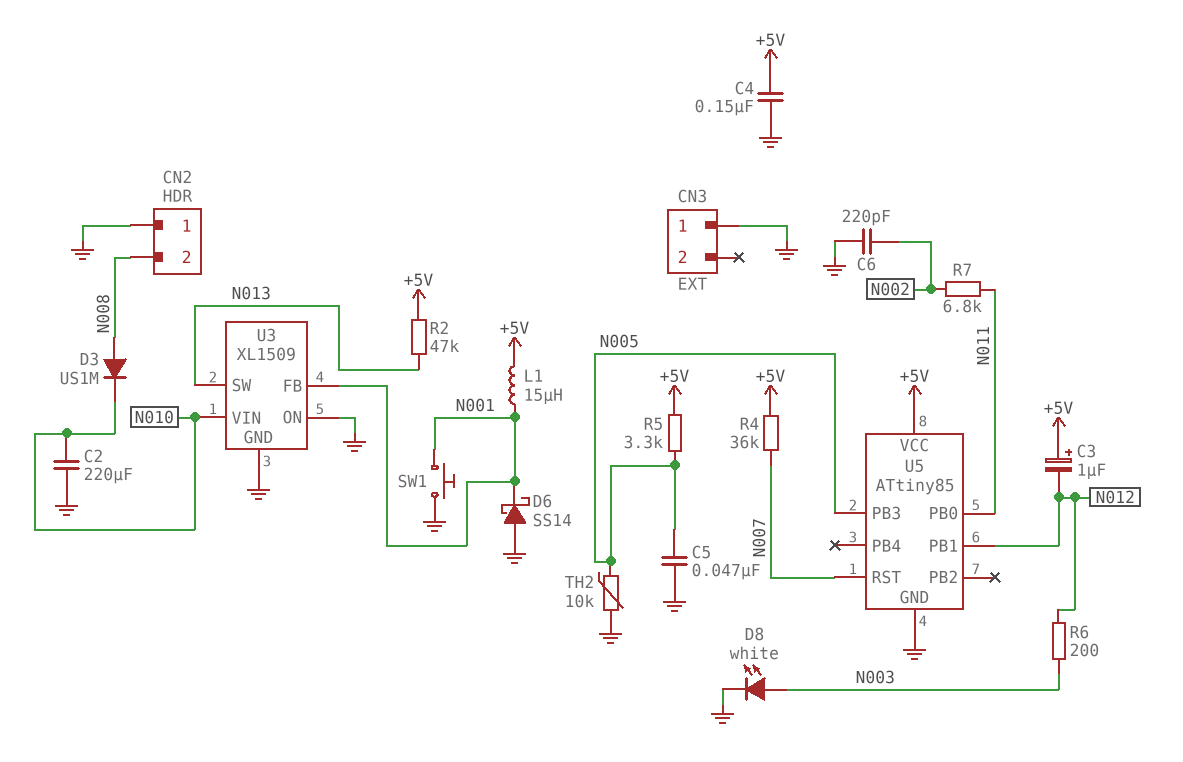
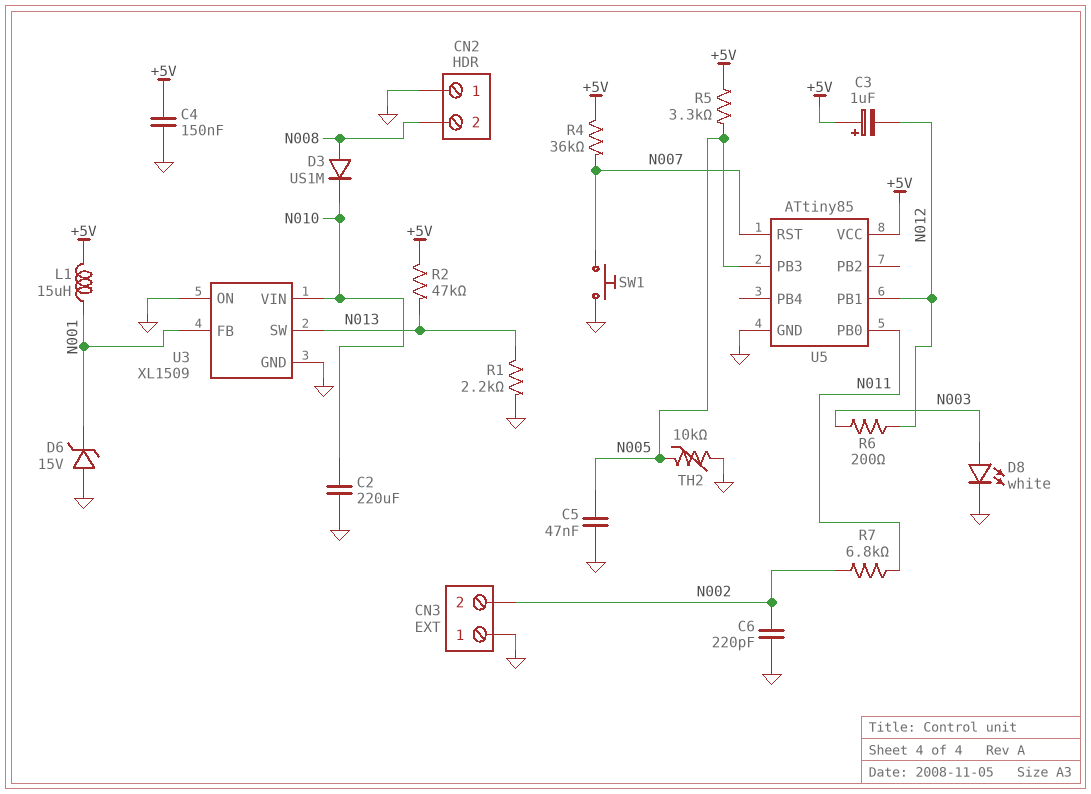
CN3 pin 2: none -> N002
D6: schottky SS14 (A GND, K N001) -> zener 15V (A GND, K N001)
R1: none -> 2.2k (GND, N013)
SW1: button (GND, N001) -> button (GND, N007)

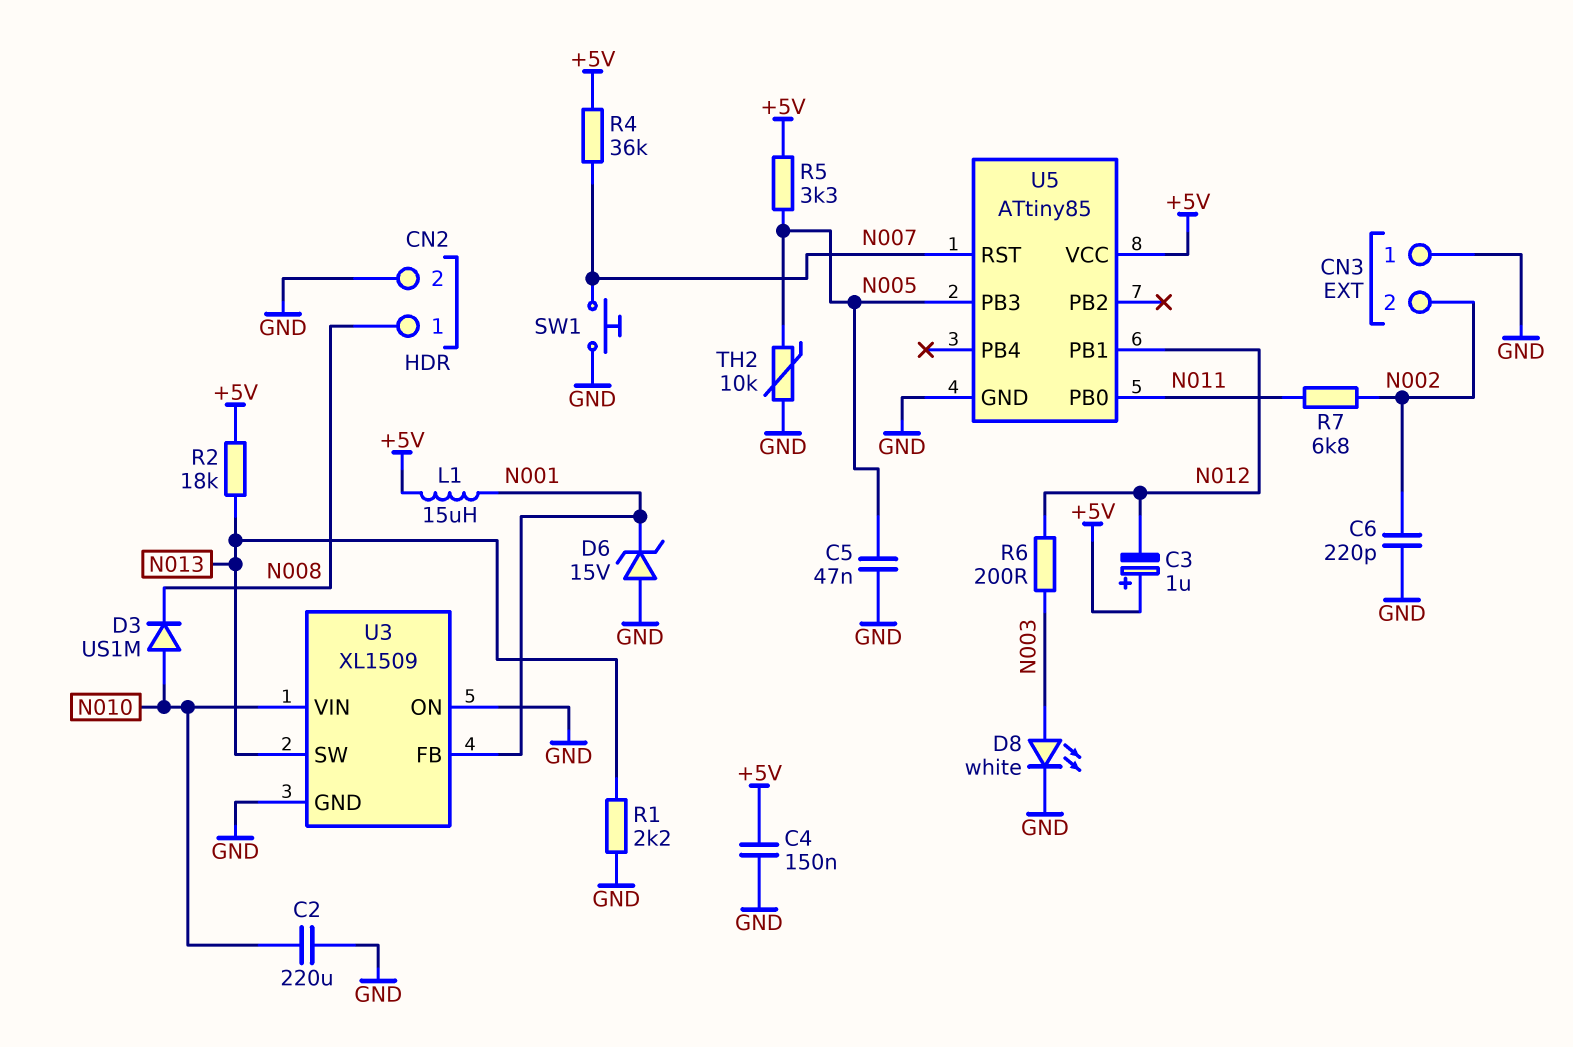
CN2 pin 1: GND -> N008
CN2 pin 2: N008 -> GND
D3: diode US1M (A N008, K N010) -> diode US1M (A N010, K N008)
R2: 47k (+5V, N013) -> 18k (+5V, N013)

